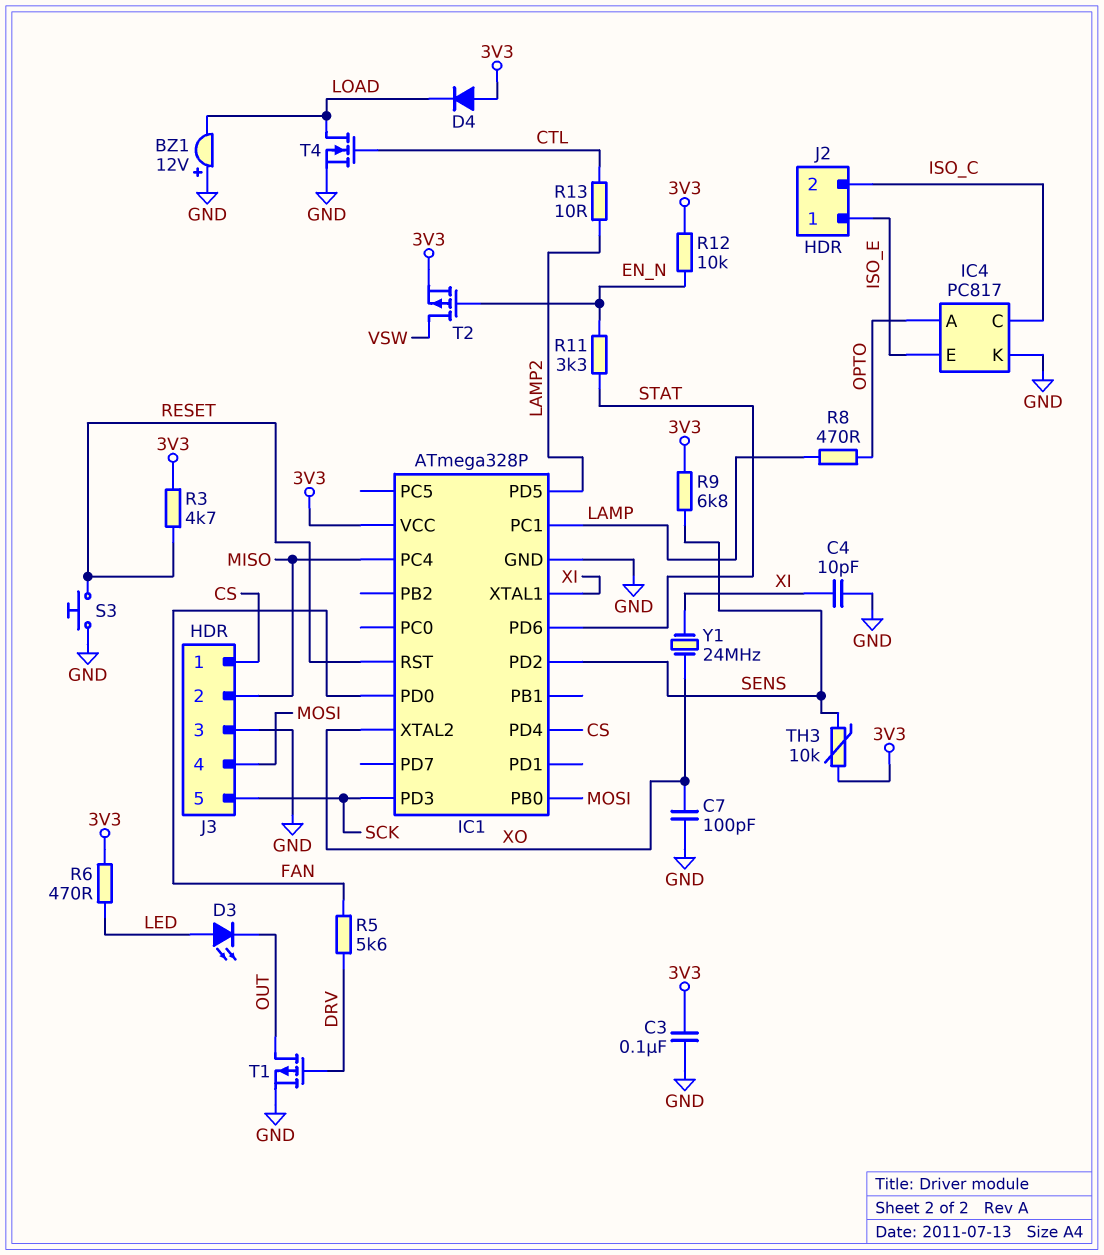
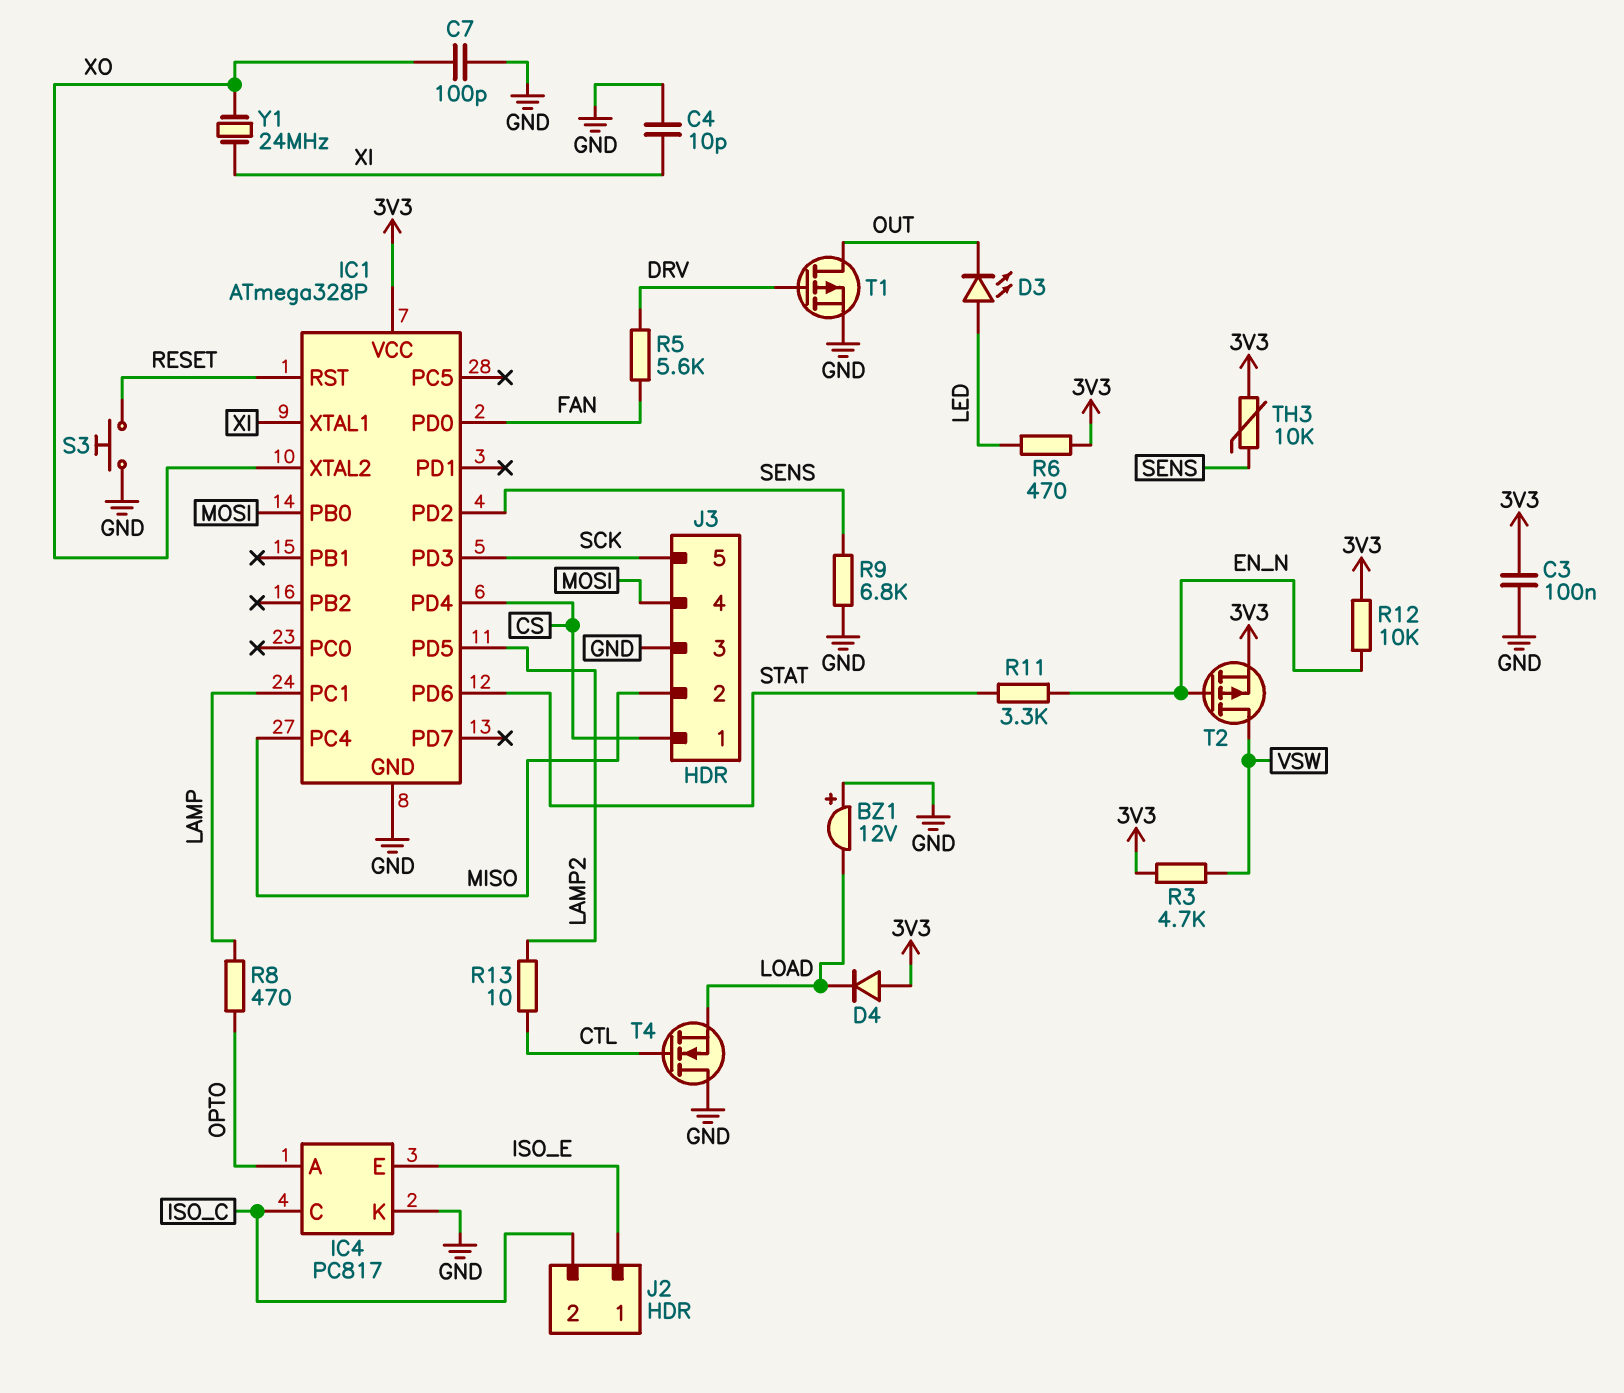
R3: 4.7k (3V3, RESET) -> 4.7k (3V3, VSW)
R9: 6.8k (3V3, SENS) -> 6.8k (GND, SENS)
T4: NMOS (G CTL, D LOAD, S GND) -> NMOS (G CTL, D GND, S LOAD)

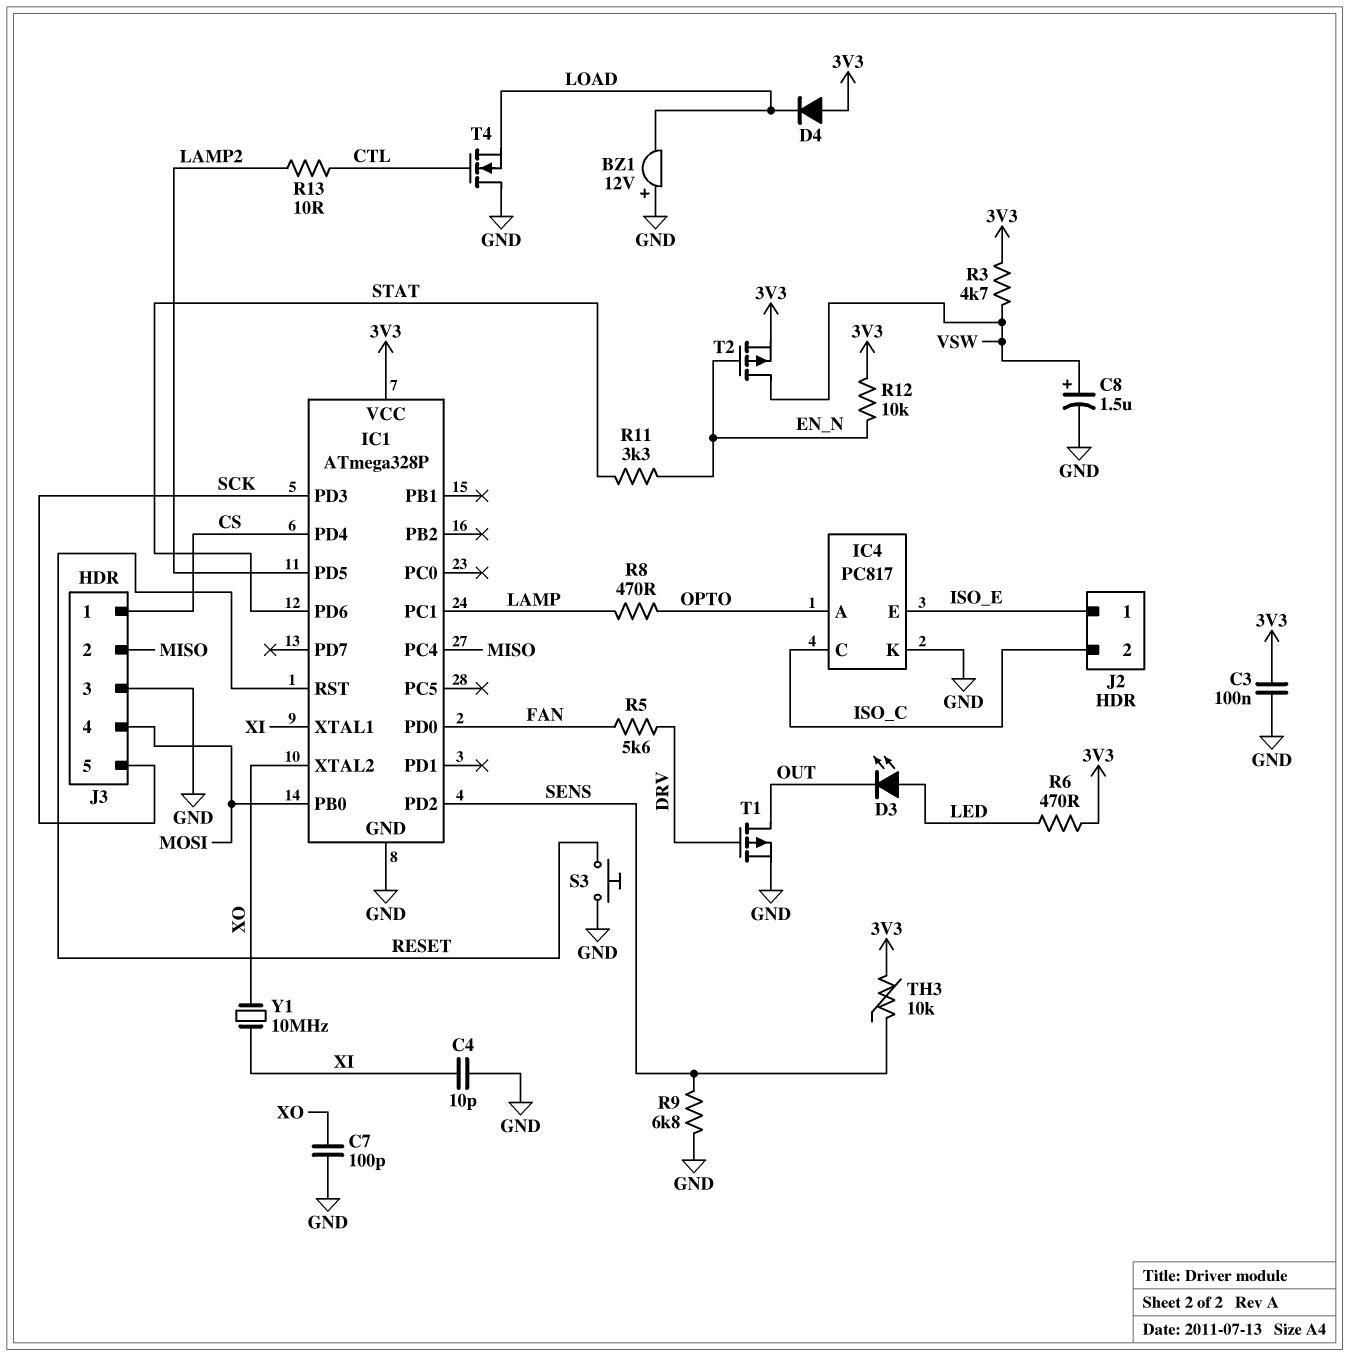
C8: none -> 1.5uF (plus VSW, minus GND)
Y1: 24MHz (XI, XO) -> 10MHz (XI, XO)

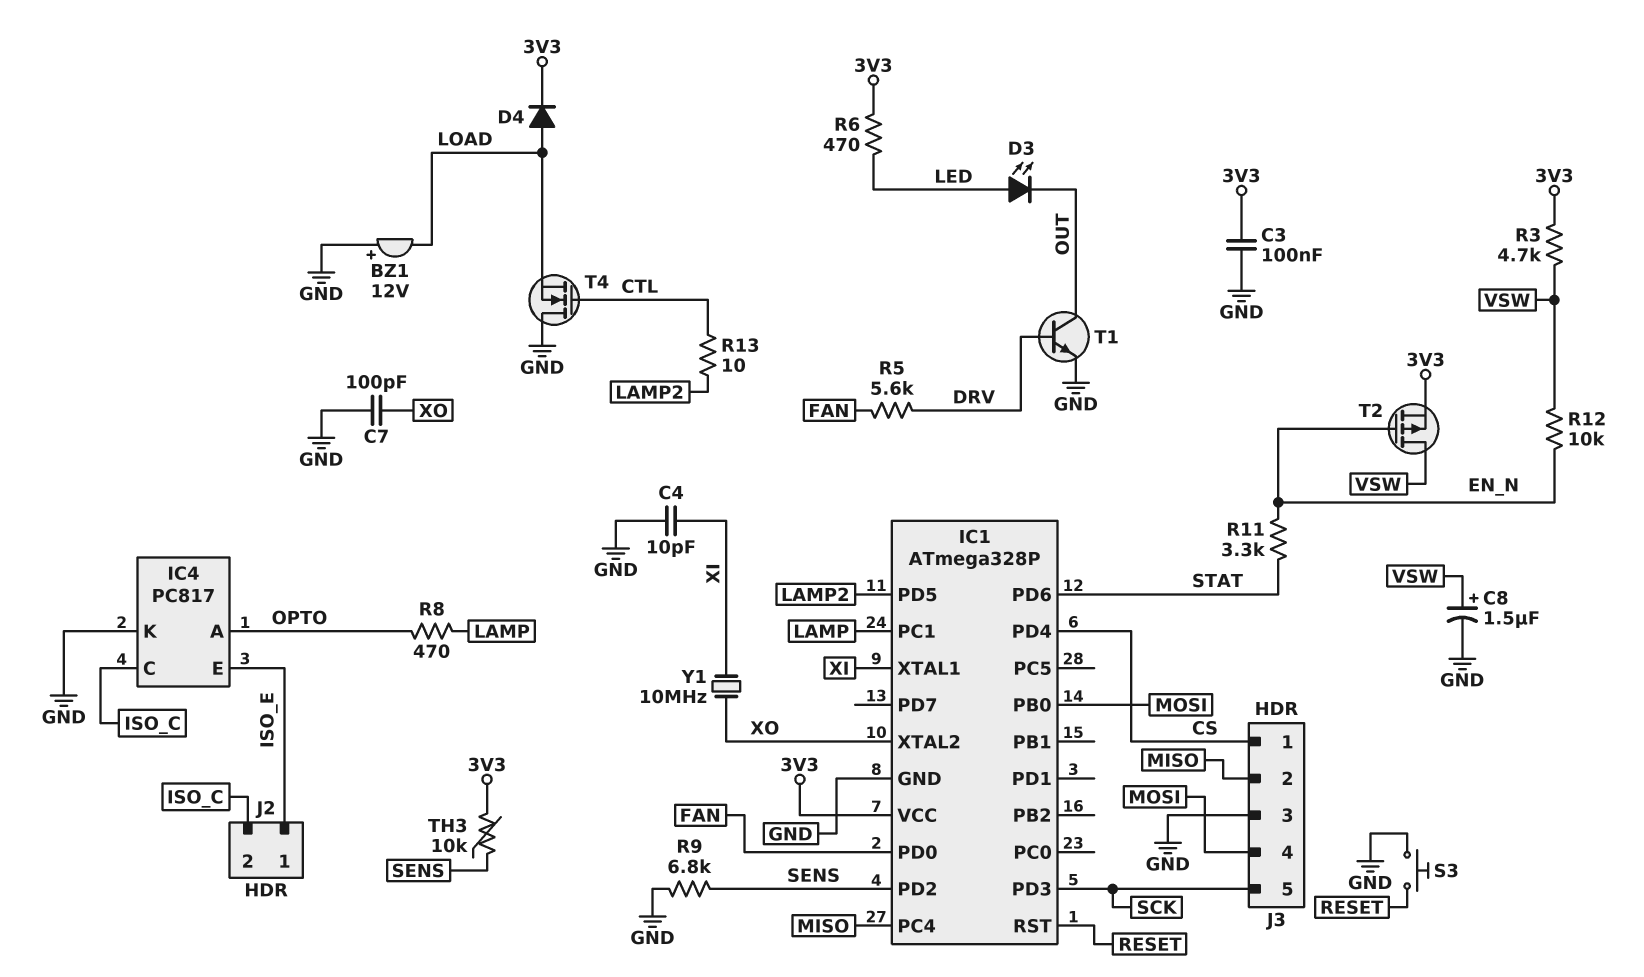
D4: diode (A 3V3, K LOAD) -> diode (A LOAD, K 3V3)
R12: 10k (3V3, EN_N) -> 10k (EN_N, VSW)
T1: PMOS (G DRV, D OUT, S GND) -> NPN (B DRV, C OUT, E GND)

